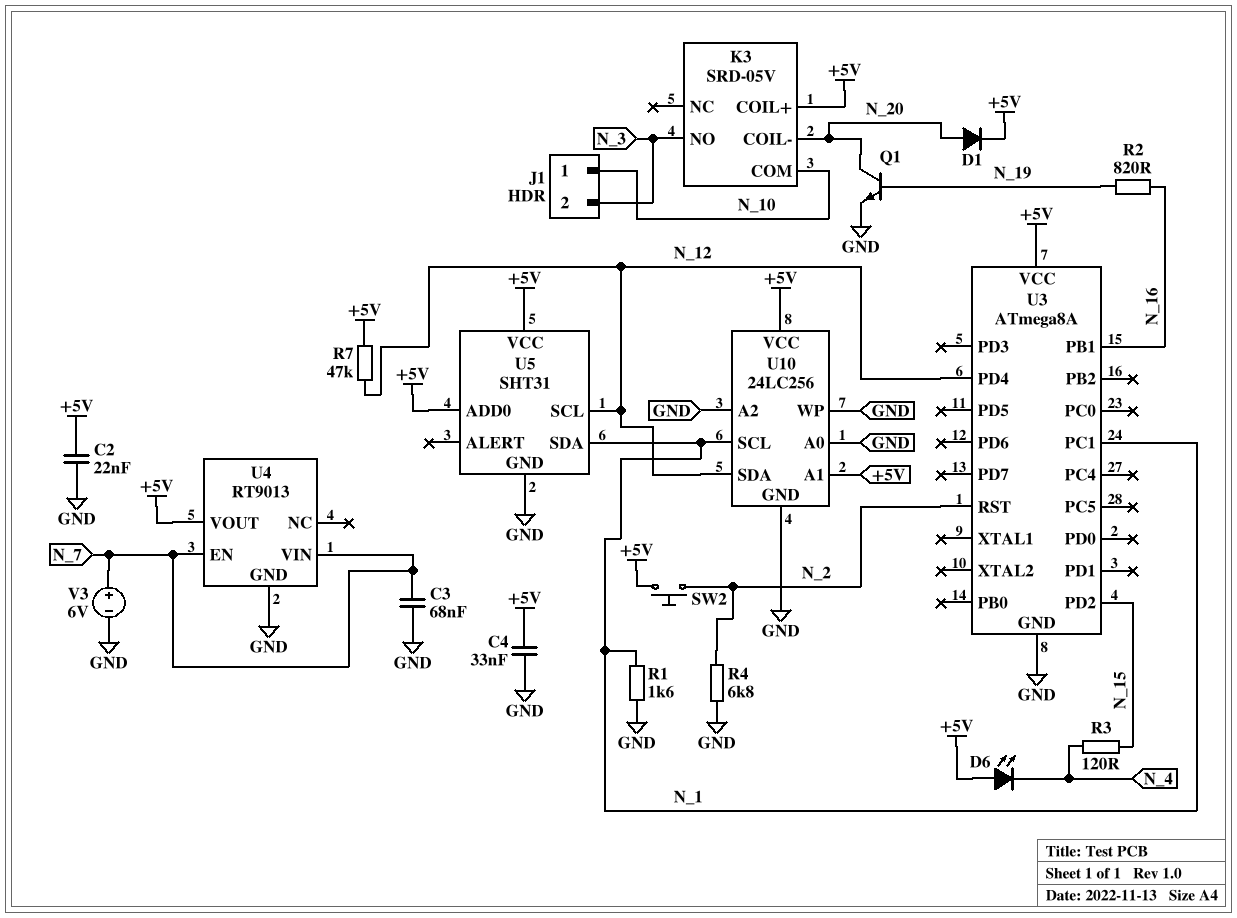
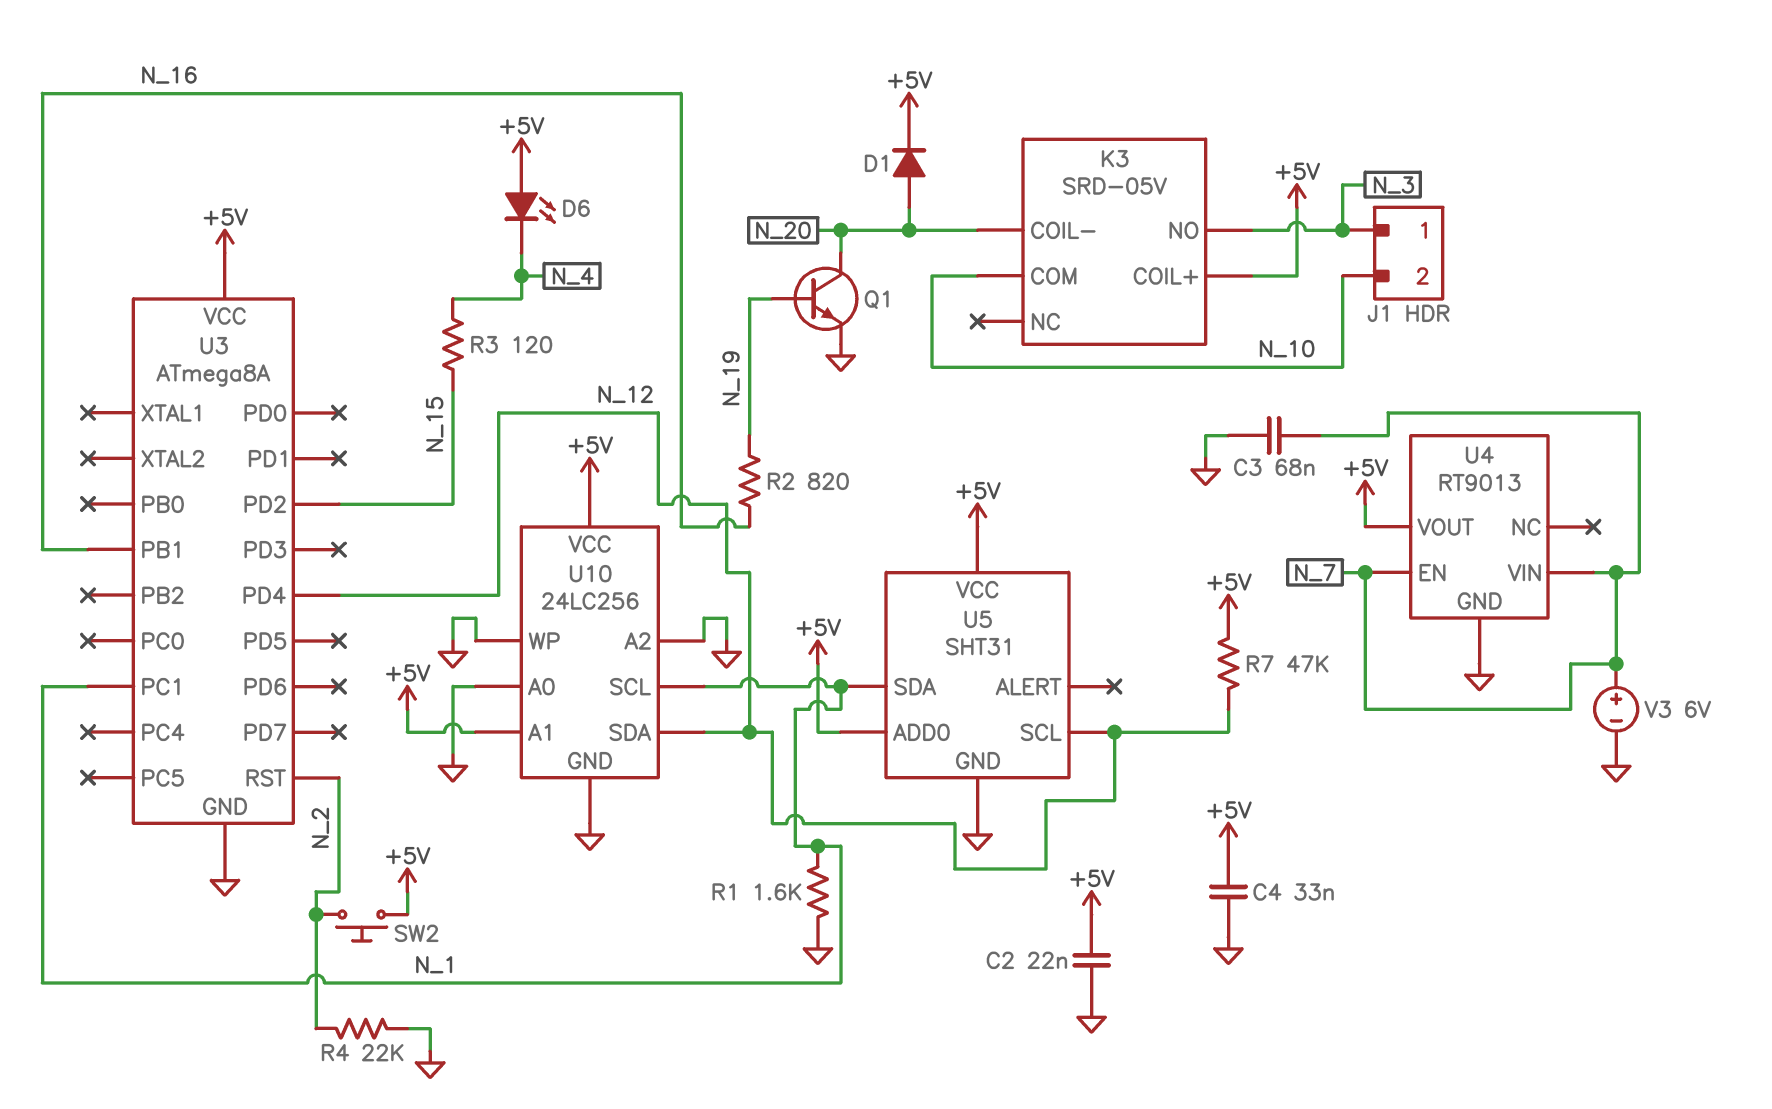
J1 pin 1: N_10 -> N_3
J1 pin 2: N_3 -> N_10
R4: 6.8k (GND, N_2) -> 22k (GND, N_2)

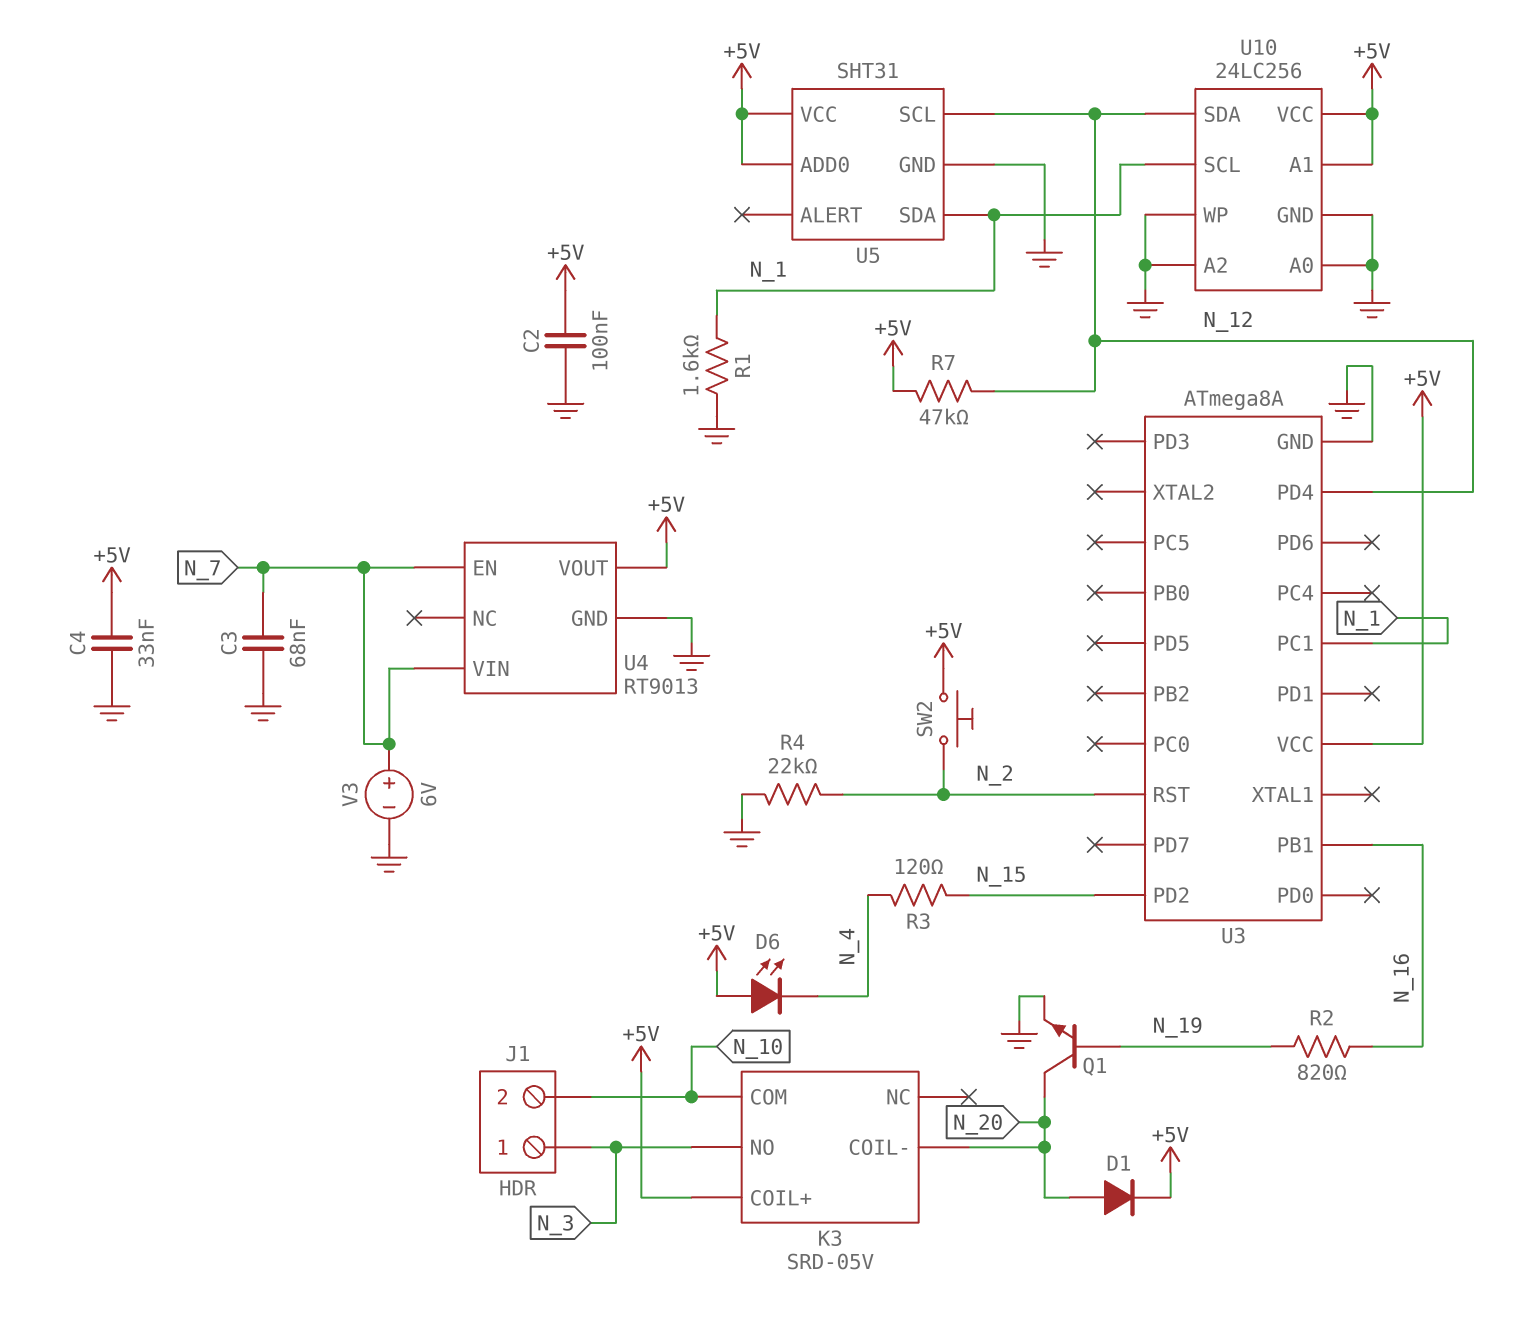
C2: 22nF (+5V, GND) -> 100nF (+5V, GND)

